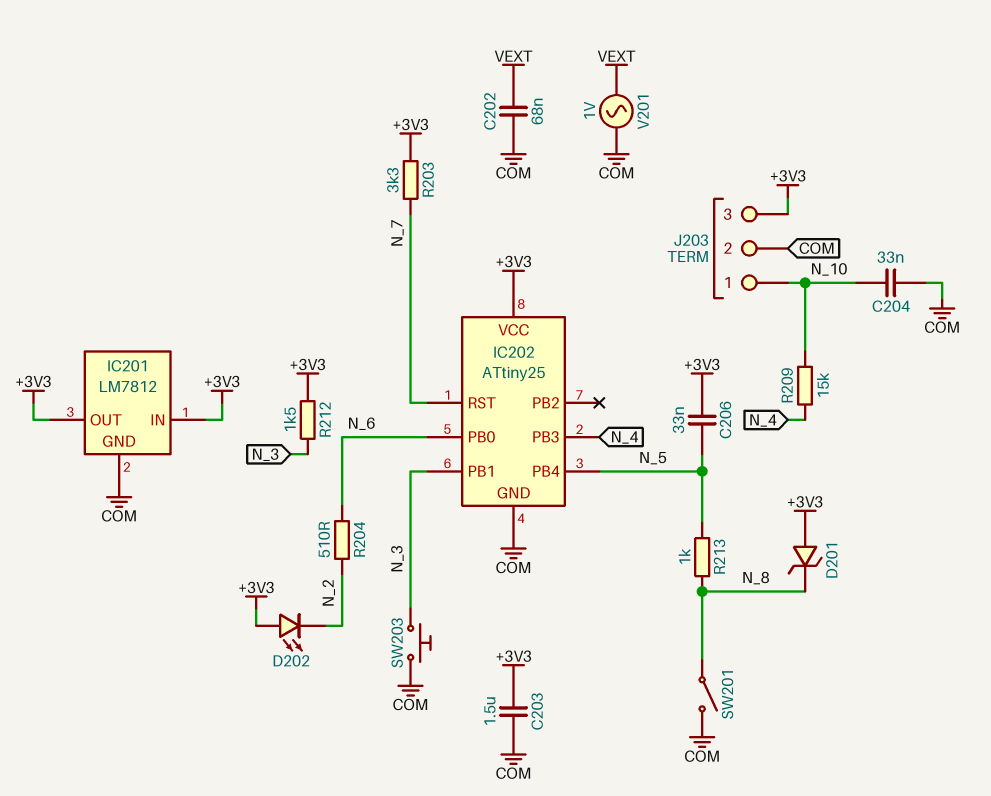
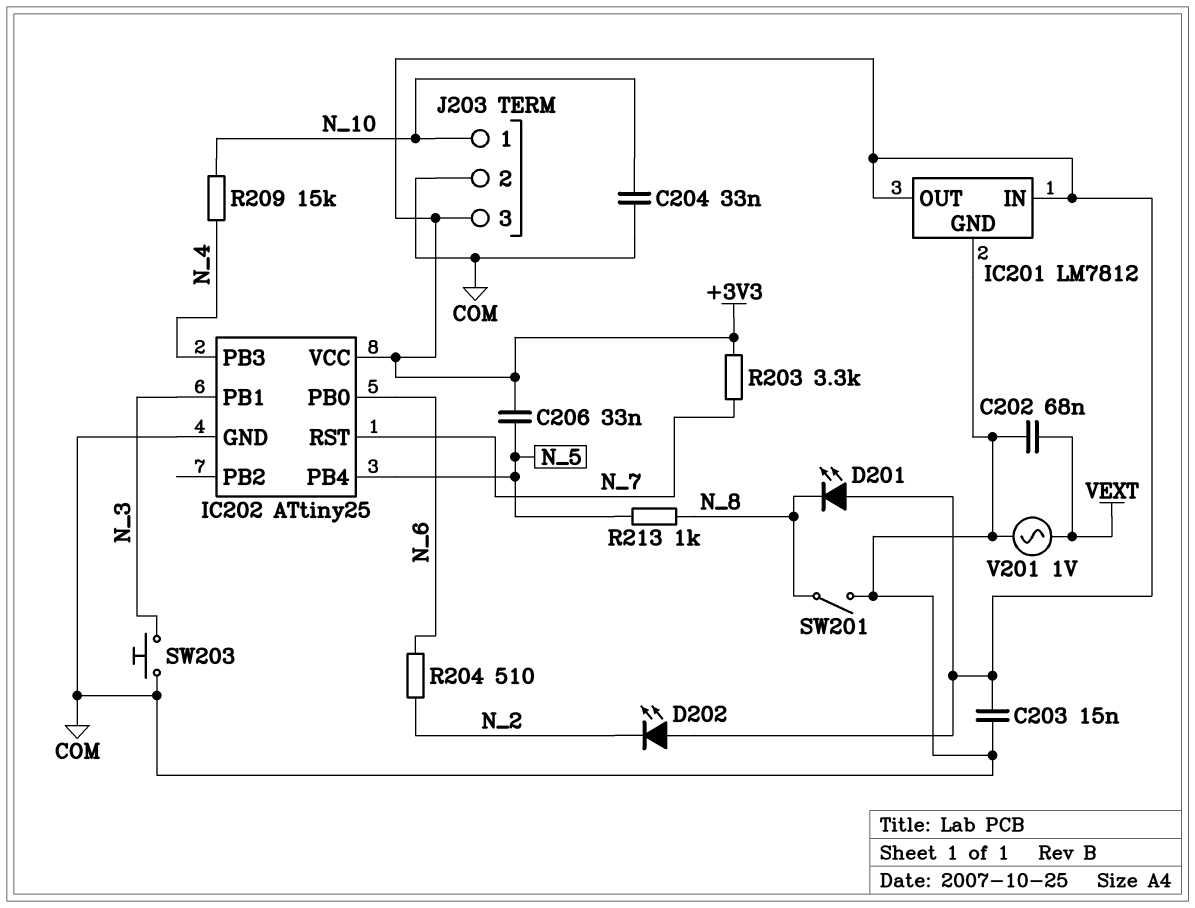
C203: 1.5uF (+3V3, COM) -> 15nF (+3V3, COM)
D201: zener (A +3V3, K N_8) -> LED (A +3V3, K N_8)
R212: 1.5k (+3V3, N_3) -> none

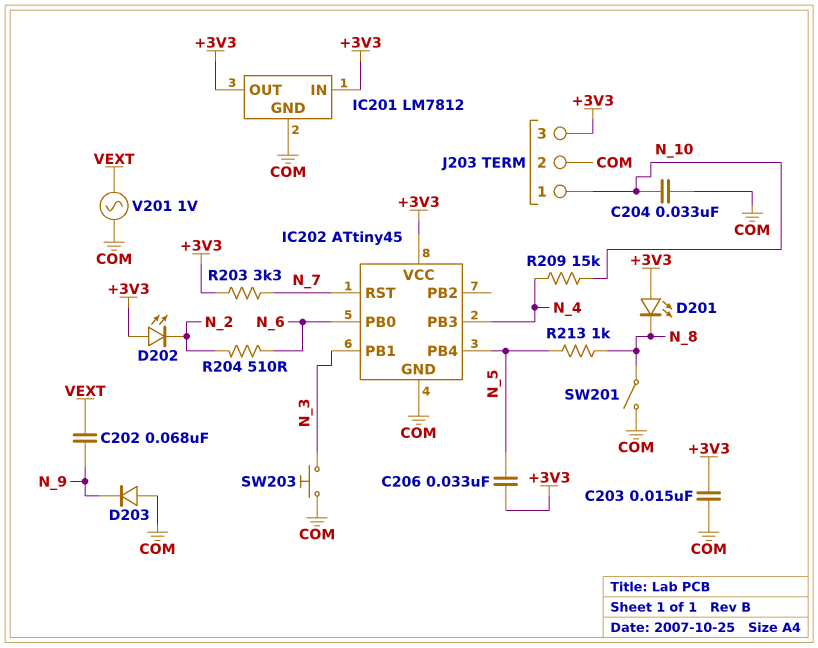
C202: 68nF (COM, VEXT) -> 68nF (N_9, VEXT)
D203: none -> diode (A COM, K N_9)
IC202: ATtiny25 -> ATtiny45

